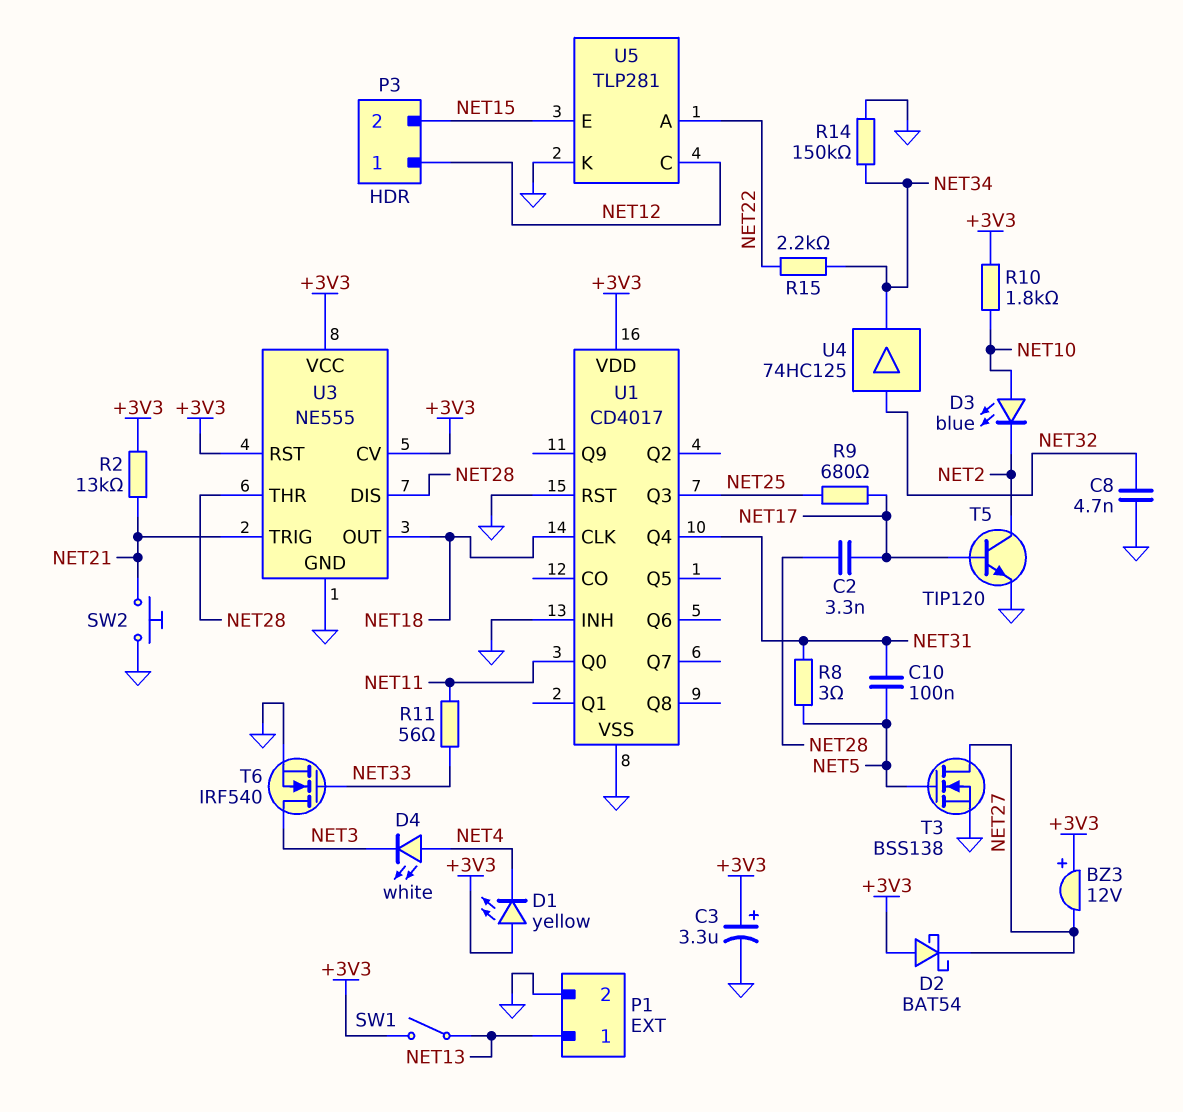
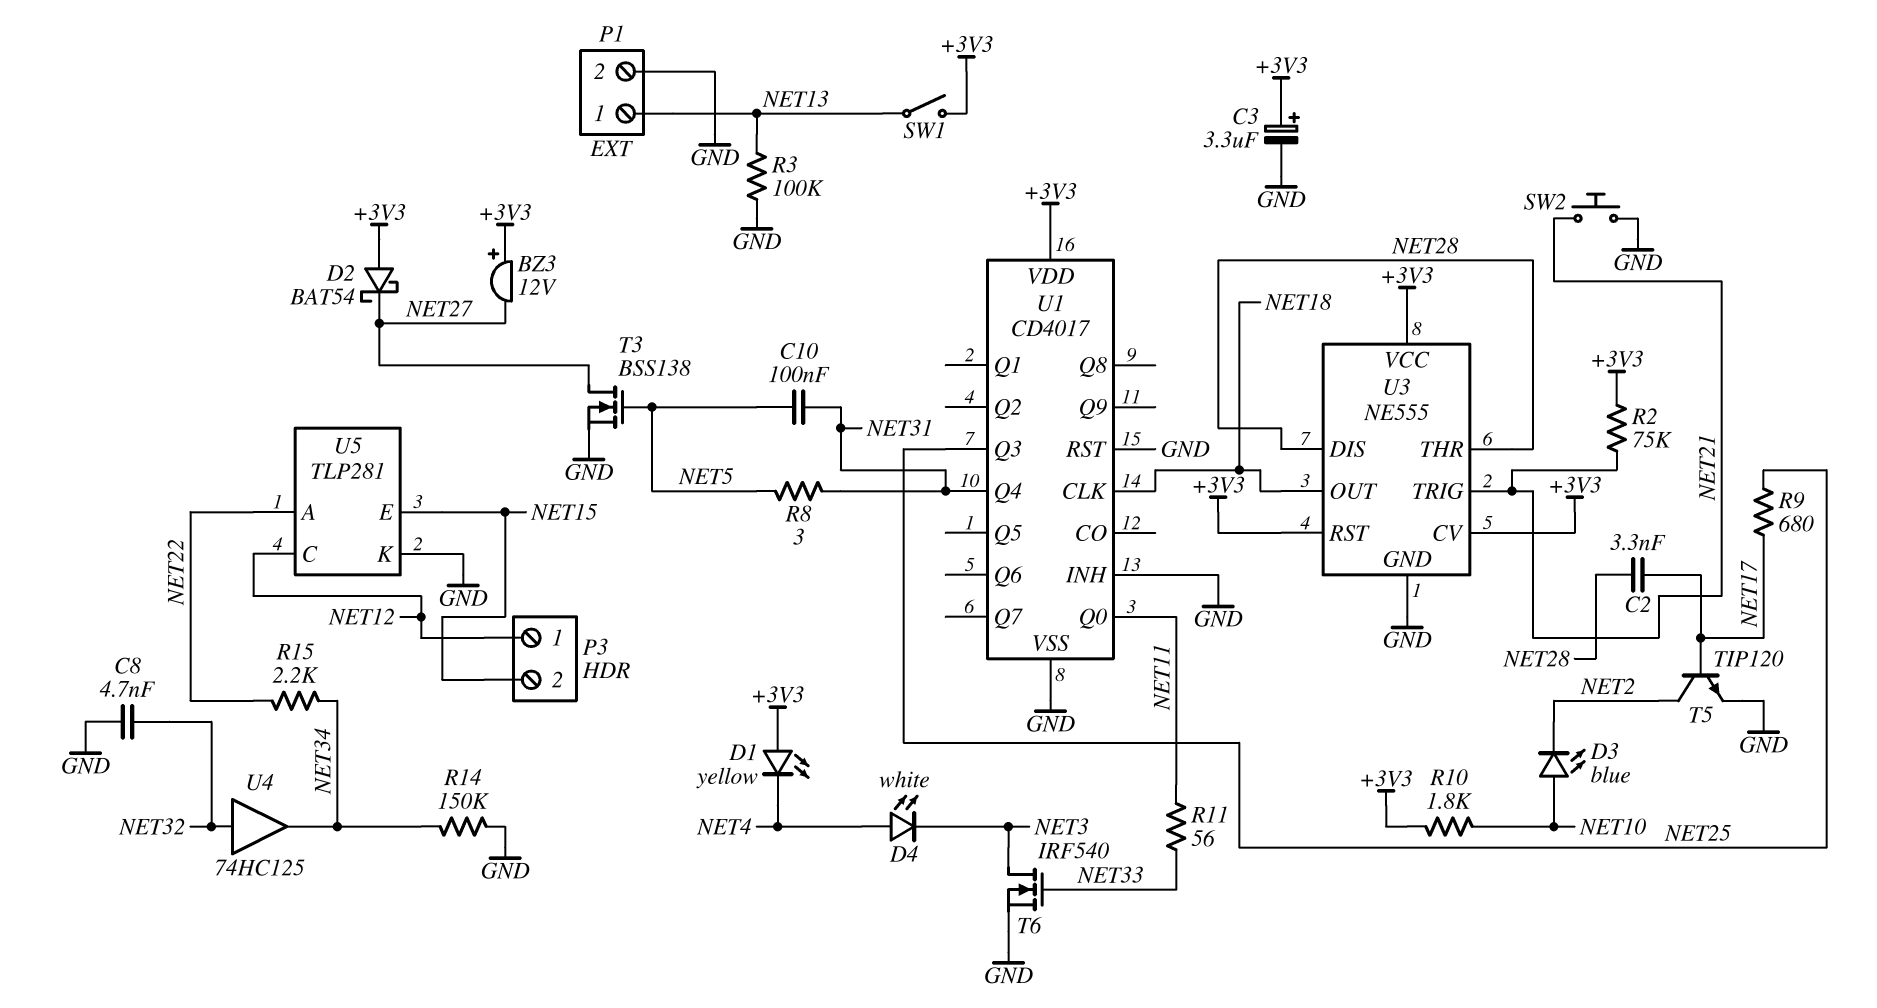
R2: 13k (+3V3, NET21) -> 75k (+3V3, NET21)
R3: none -> 100k (GND, NET13)

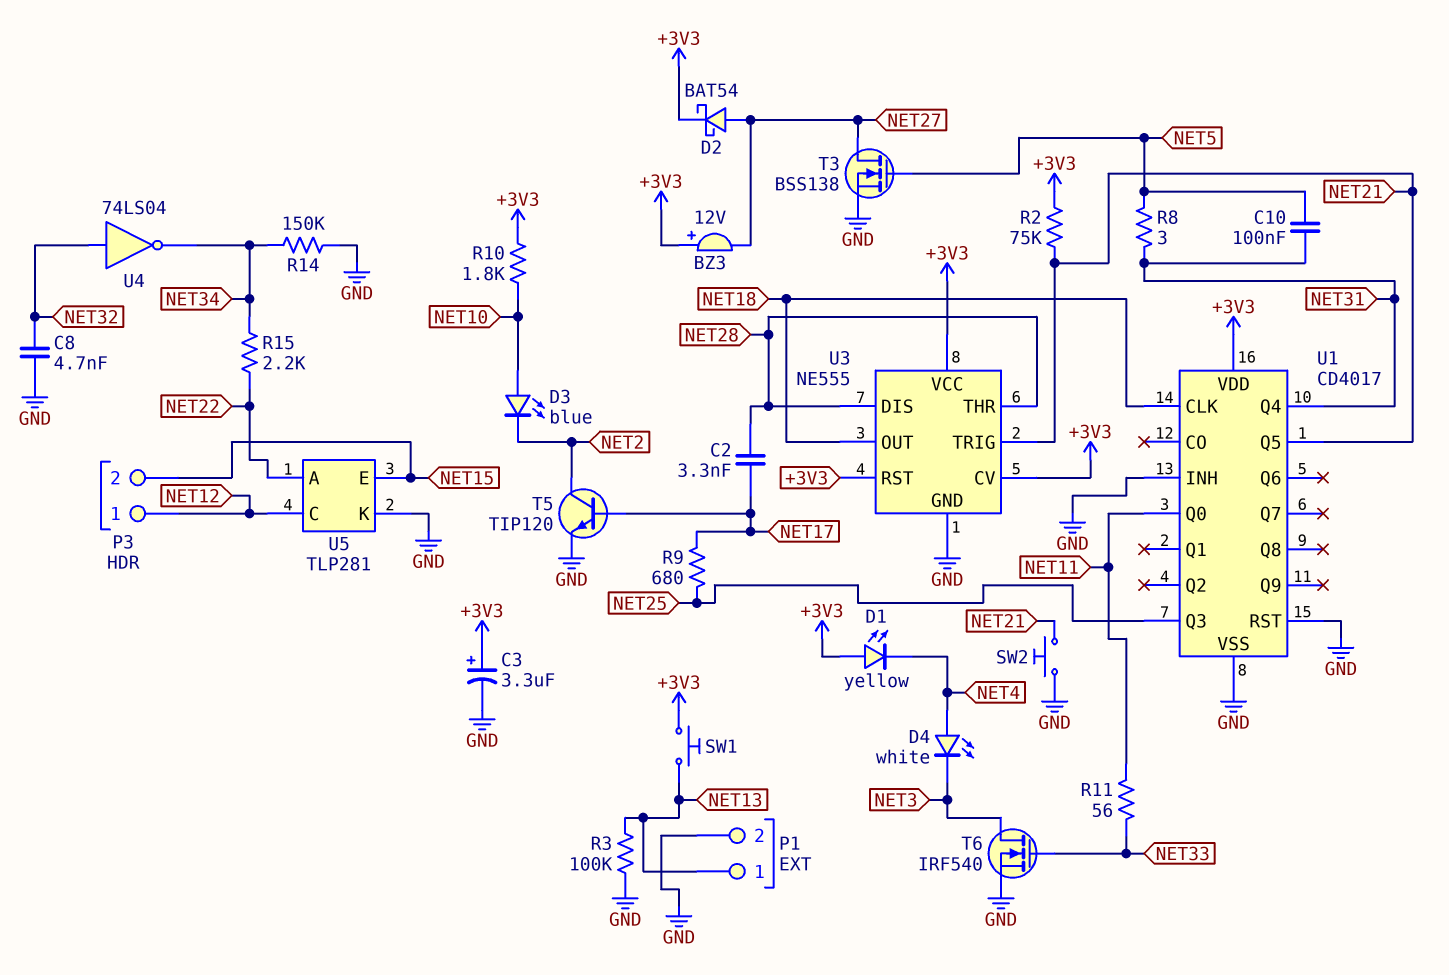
D2: schottky BAT54 (A +3V3, K NET27) -> schottky BAT54 (A NET27, K +3V3)
SW1: switch (+3V3, NET13) -> button (+3V3, NET13)
U1 pin Q5: none -> NET21
U4: buffer 74HC125 (in NET32, out NET34) -> NOT 74LS04 (in NET32, out NET34)

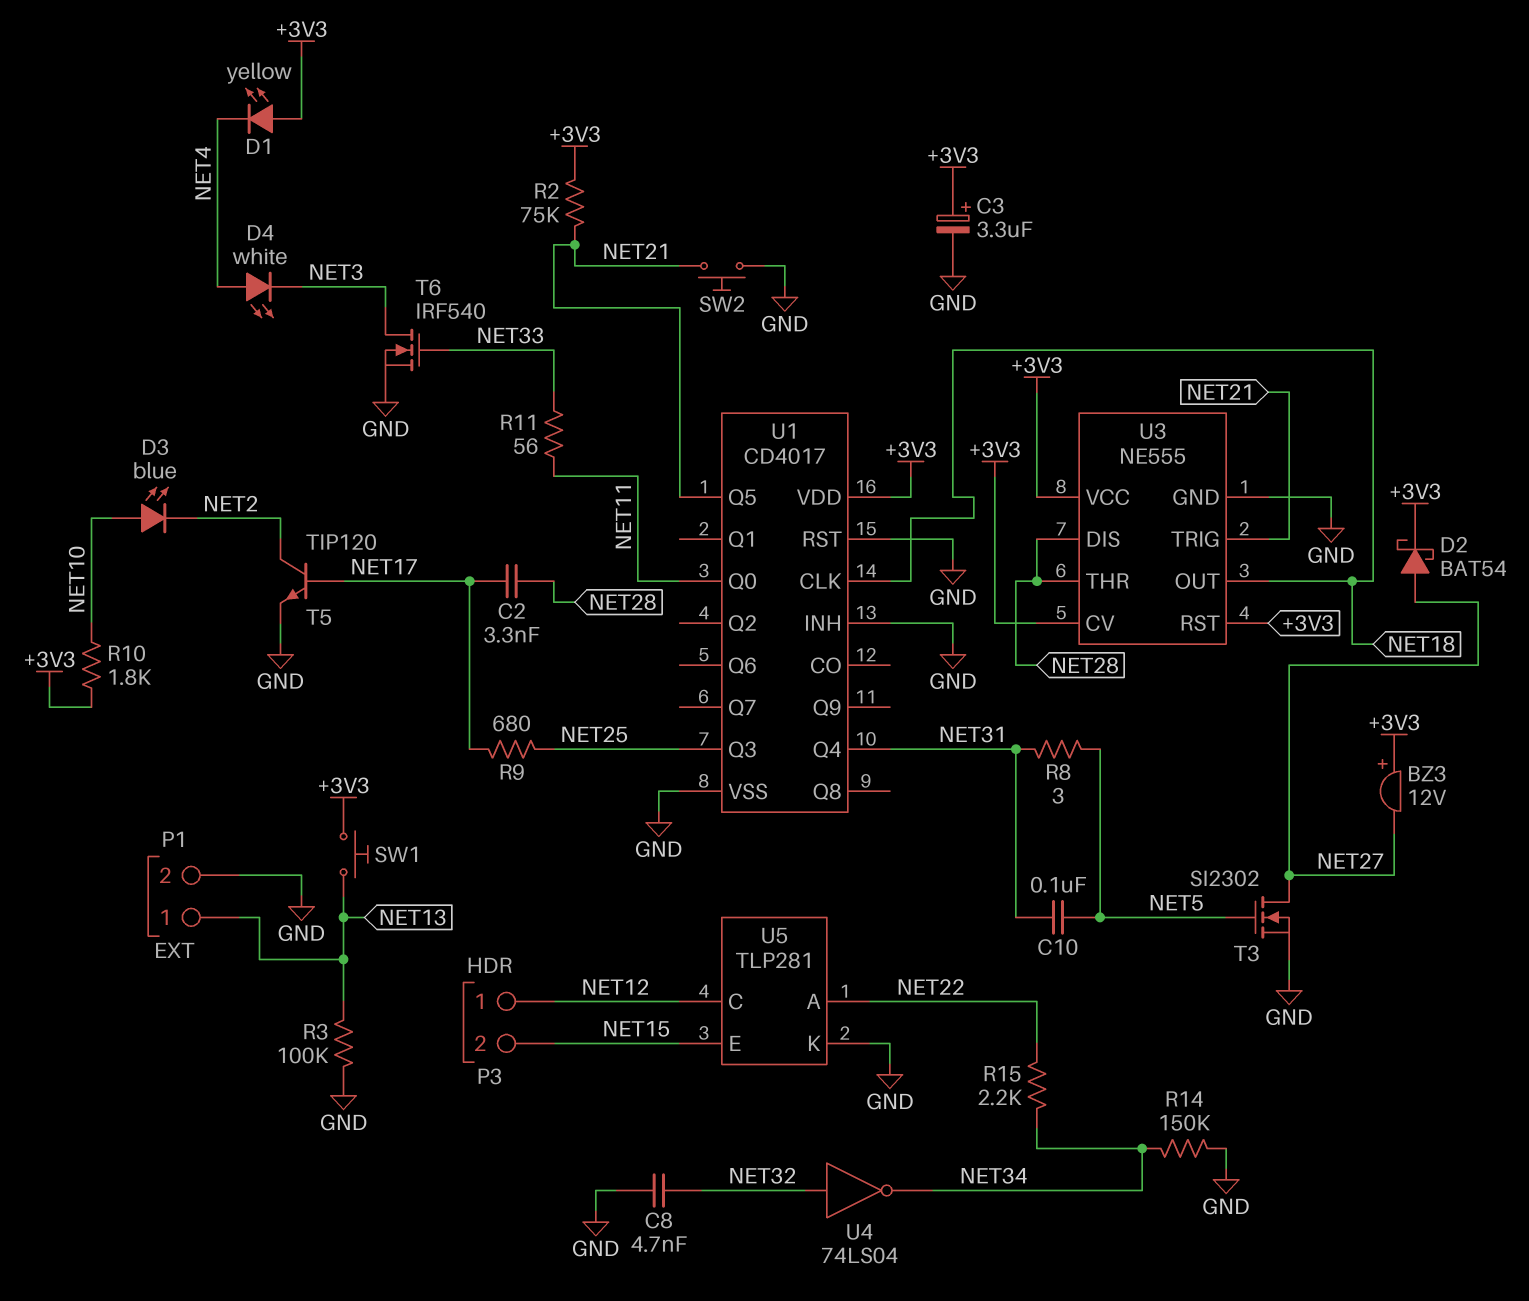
T3: NMOS BSS138 (G NET5, D NET27, S GND) -> NMOS SI2302 (G NET5, D NET27, S GND)

